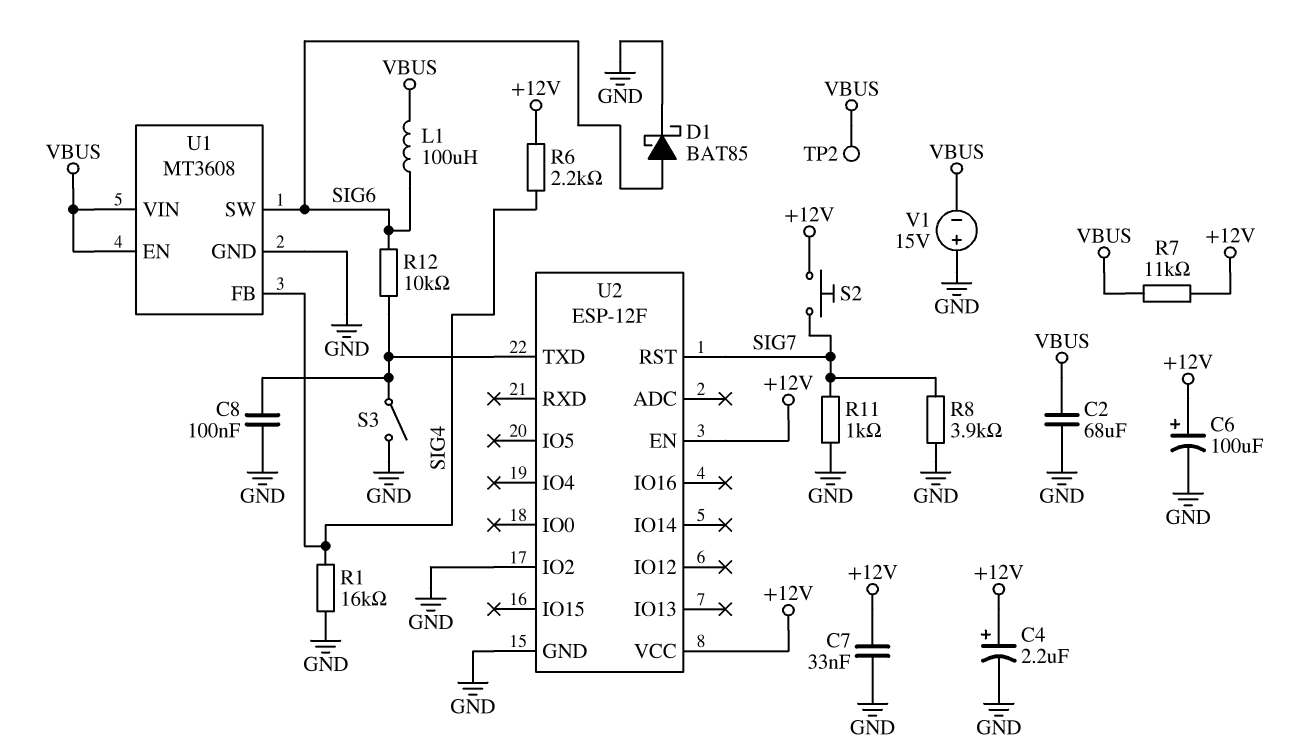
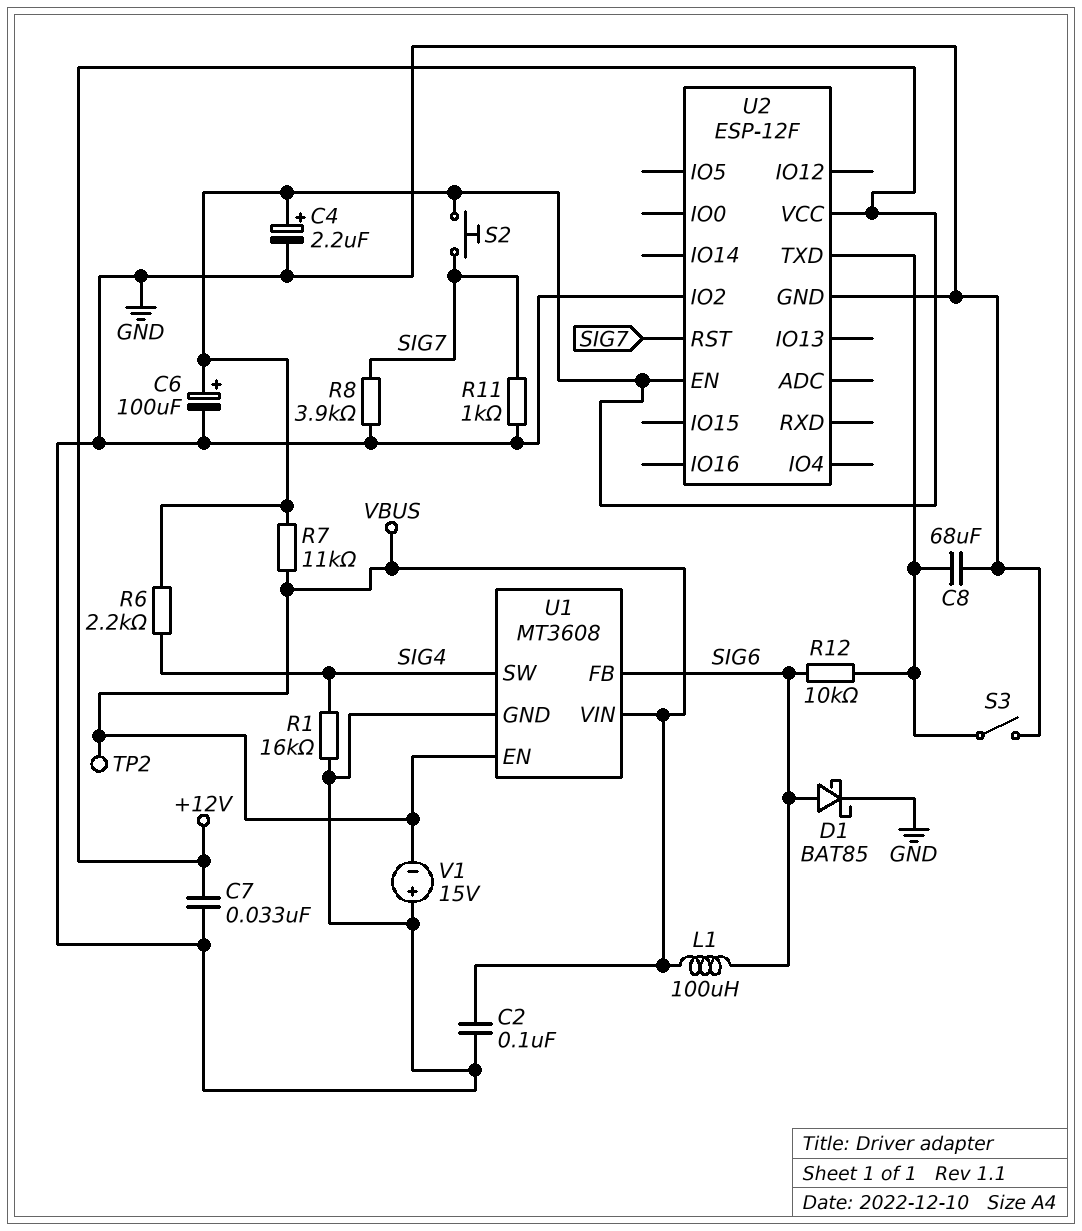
C2: 68uF (GND, VBUS) -> 100nF (GND, VBUS)
C8: 100nF (GND, U2/TXD) -> 68uF (GND, U2/TXD)
U1 pin FB: SIG4 -> SIG6
U1 pin SW: SIG6 -> SIG4

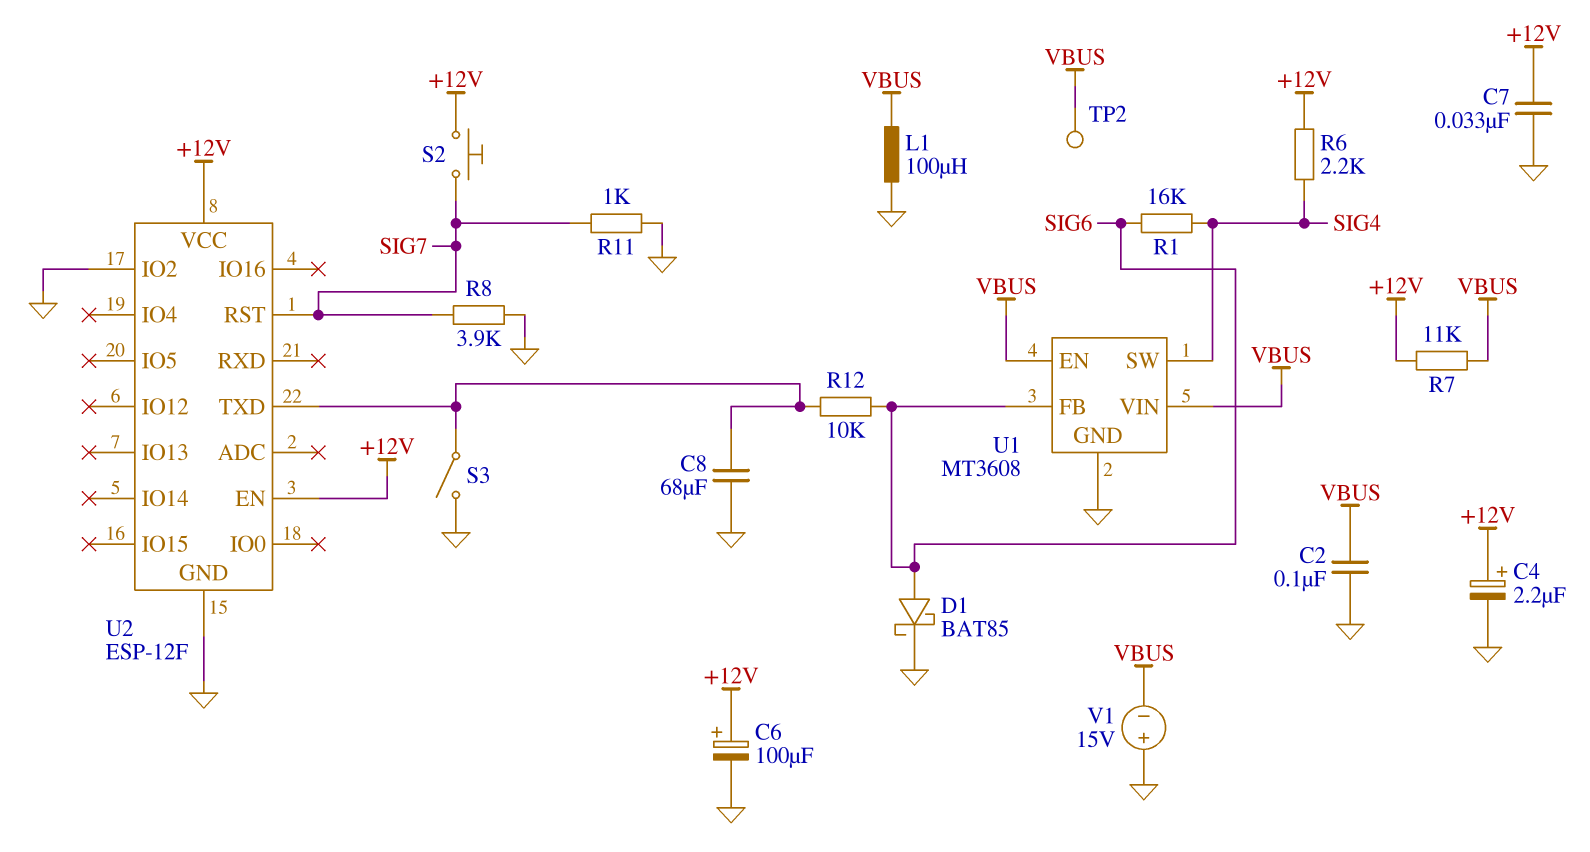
L1: 100uH (SIG6, VBUS) -> 100uH (GND, VBUS)
R1: 16k (GND, SIG4) -> 16k (SIG4, SIG6)

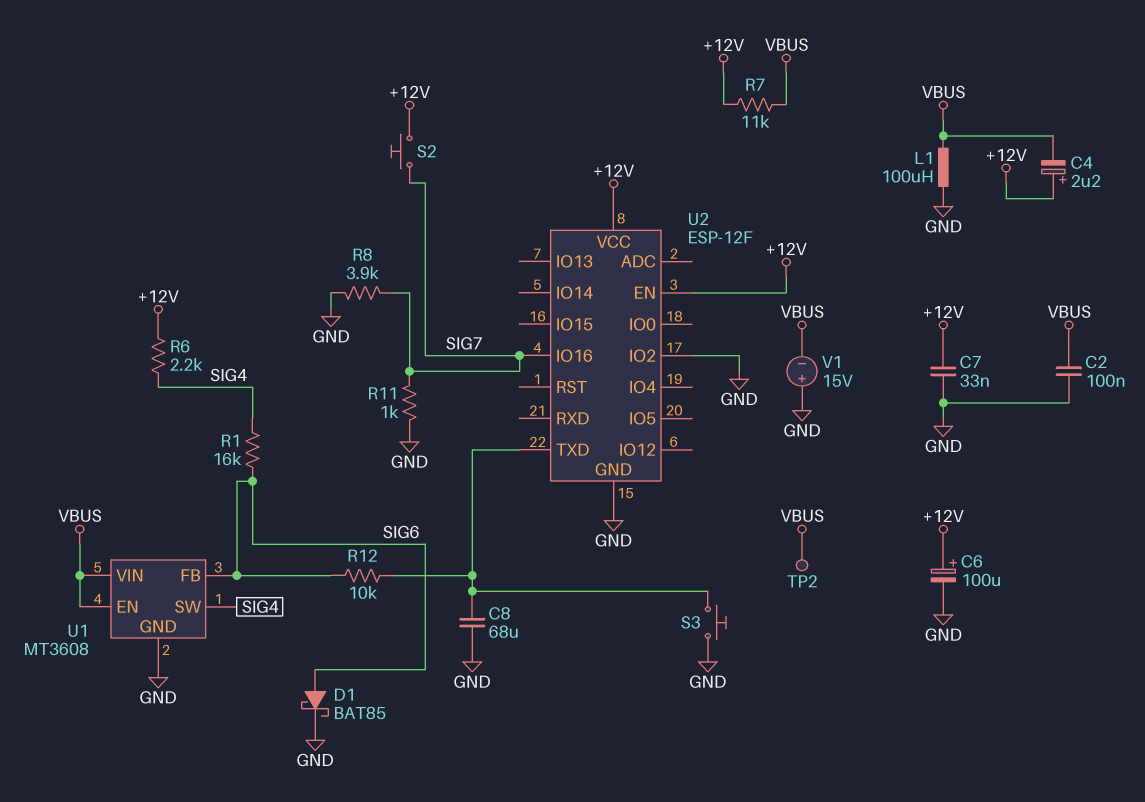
C4: 2.2uF (plus +12V, minus GND) -> 2.2uF (plus +12V, minus VBUS)
S3: switch (GND, U2/TXD) -> button (GND, U2/TXD)
U2 pin IO16: none -> SIG7
U2 pin RST: SIG7 -> none

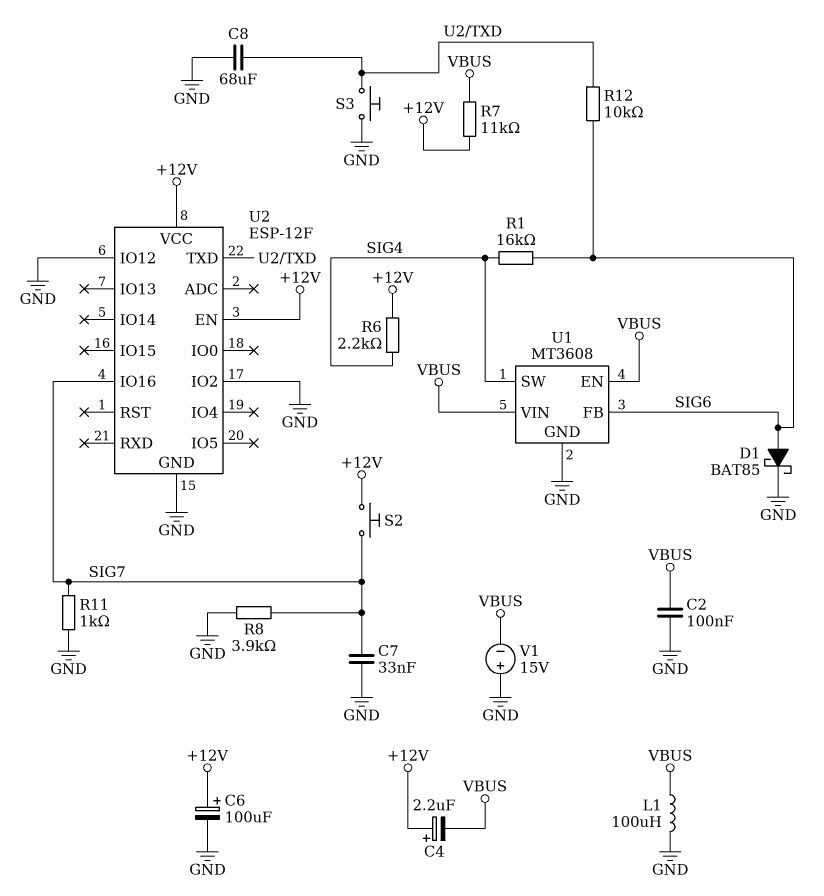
C7: 33nF (+12V, GND) -> 33nF (GND, SIG7)
TP2: test point (VBUS) -> none
U2 pin IO12: none -> GND

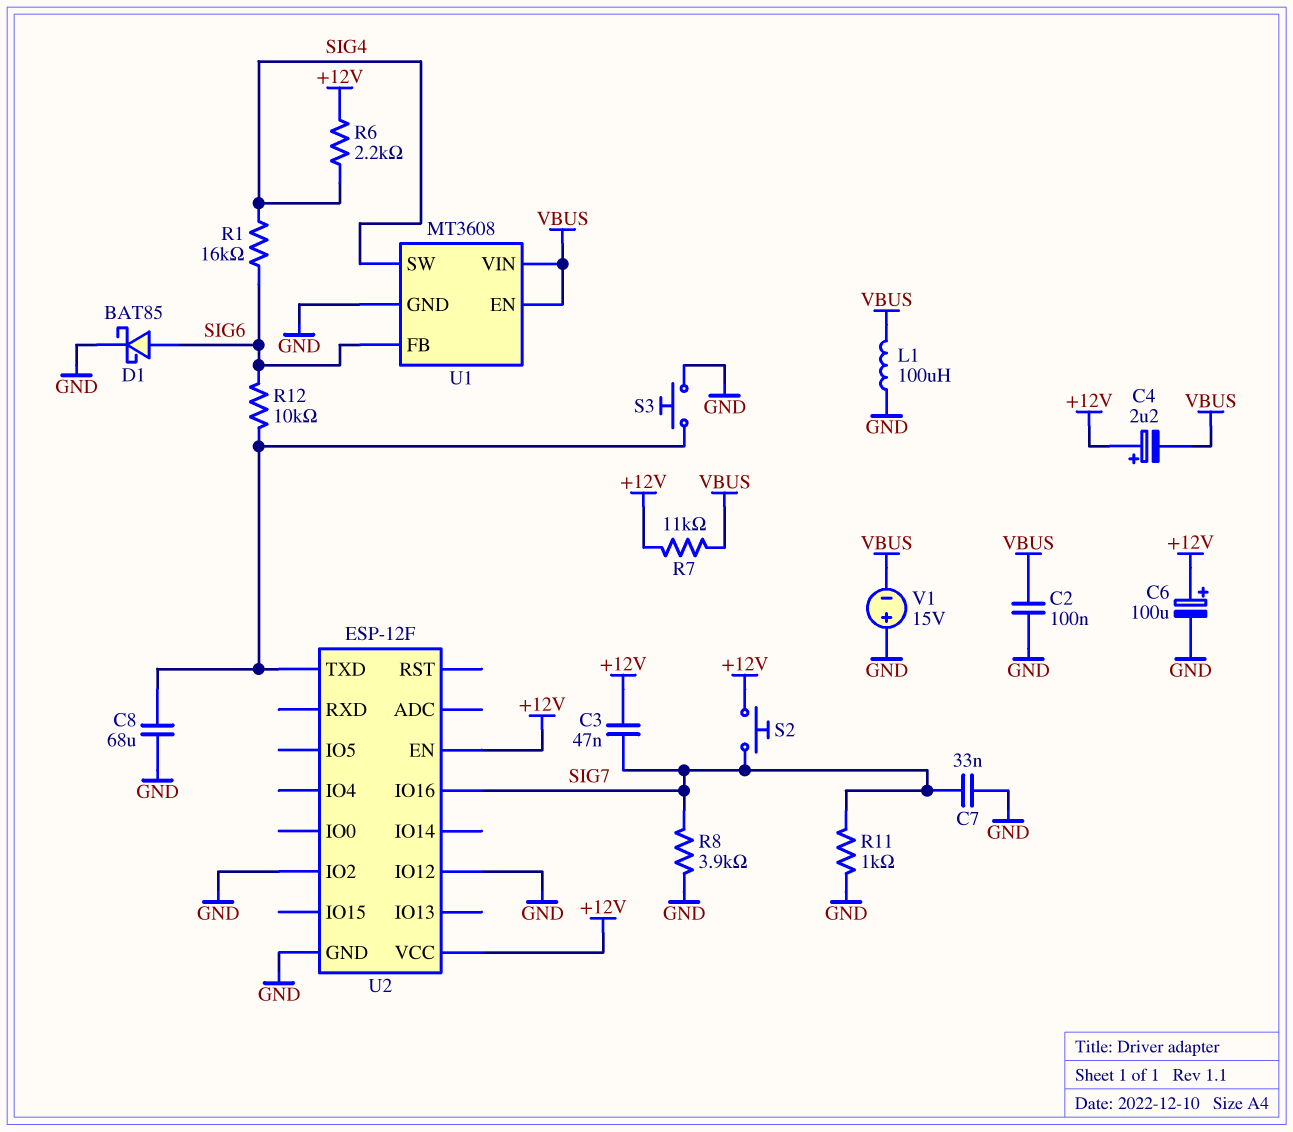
C3: none -> 47nF (+12V, SIG7)

